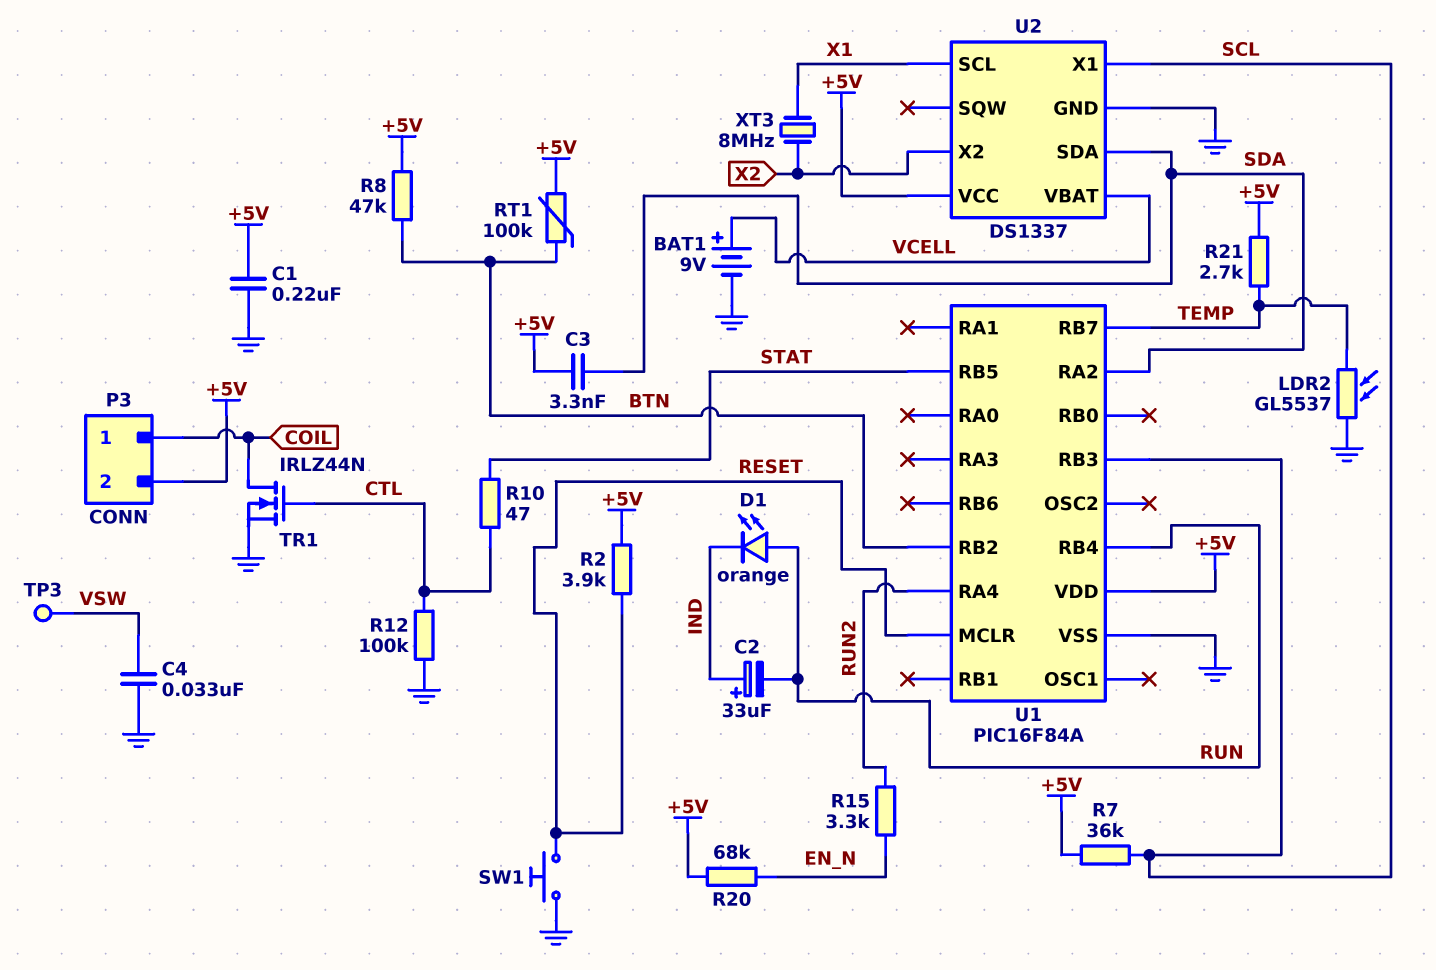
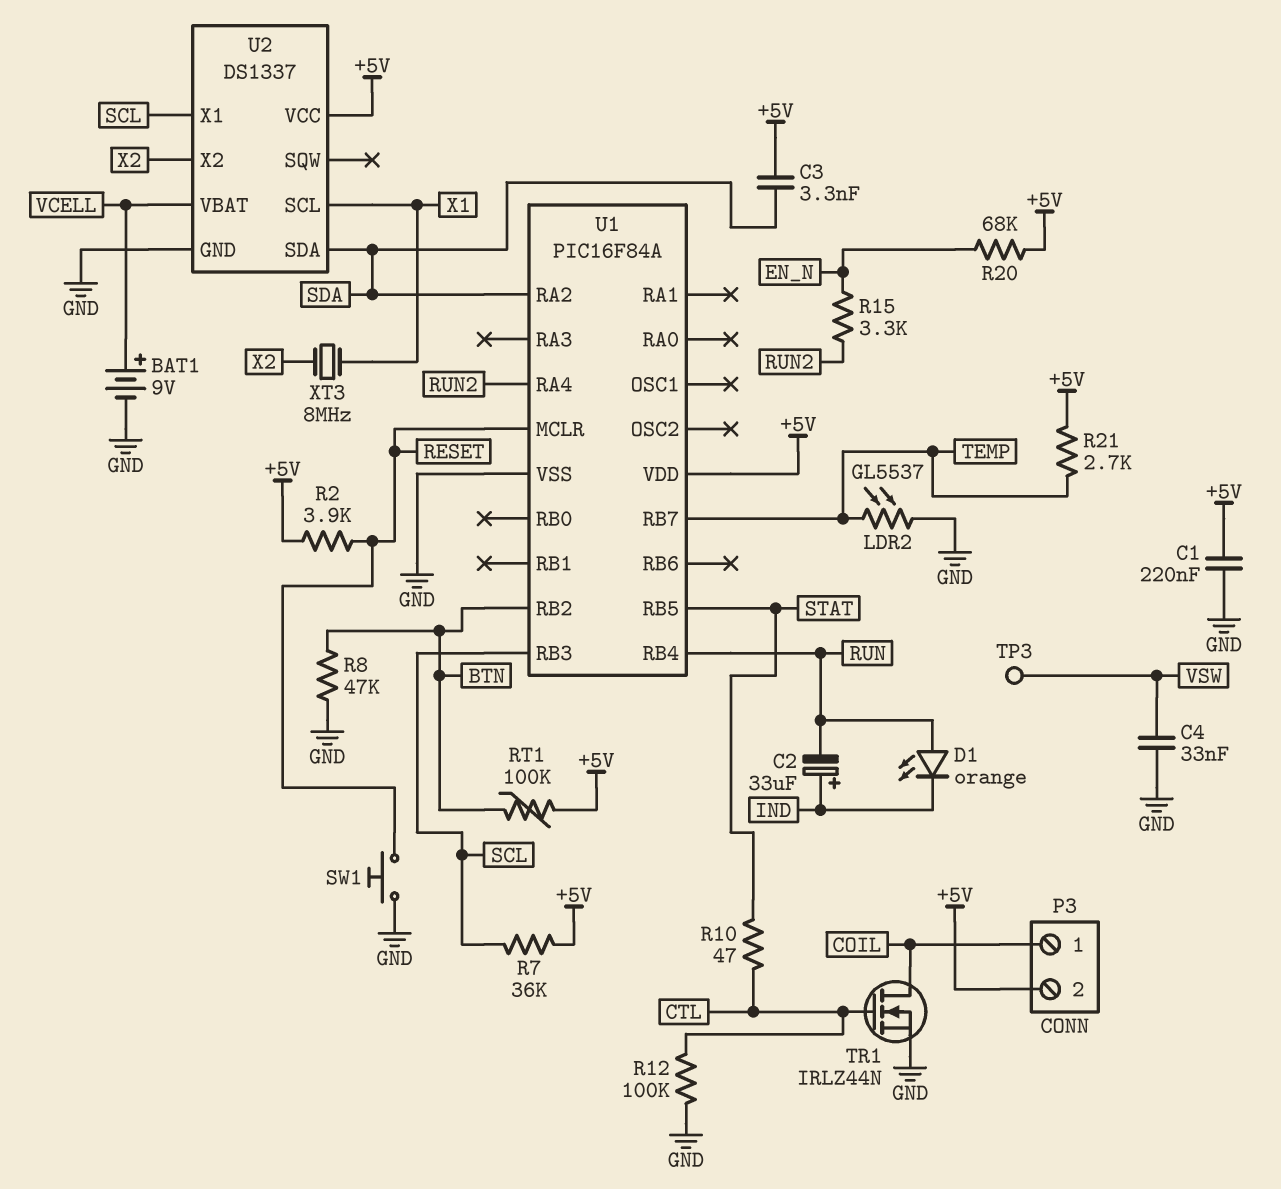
R8: 47k (+5V, BTN) -> 47k (BTN, GND)

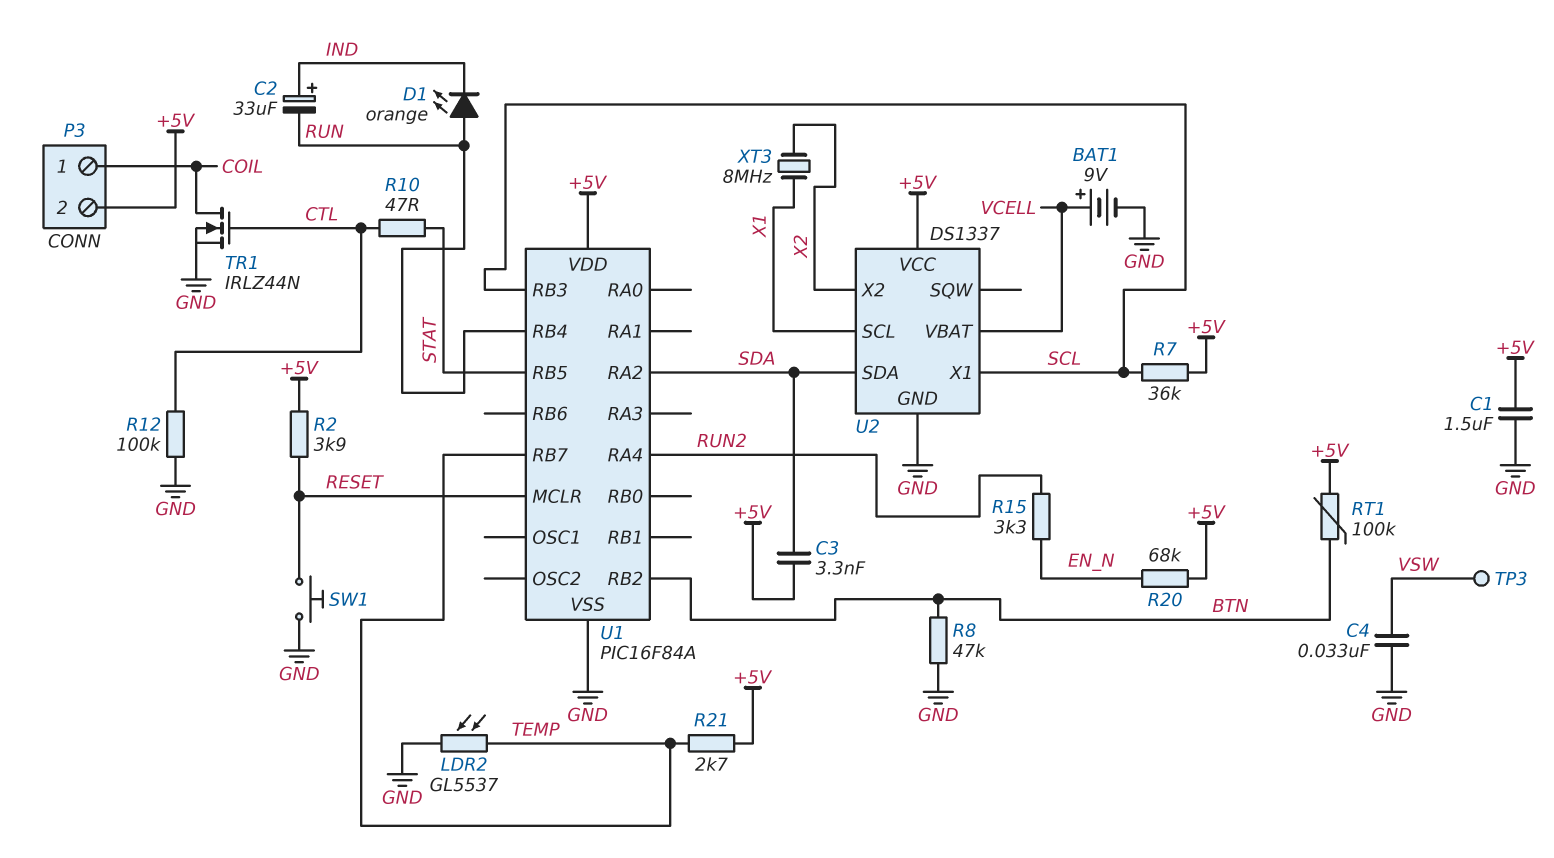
C1: 220nF (+5V, GND) -> 1.5uF (+5V, GND)

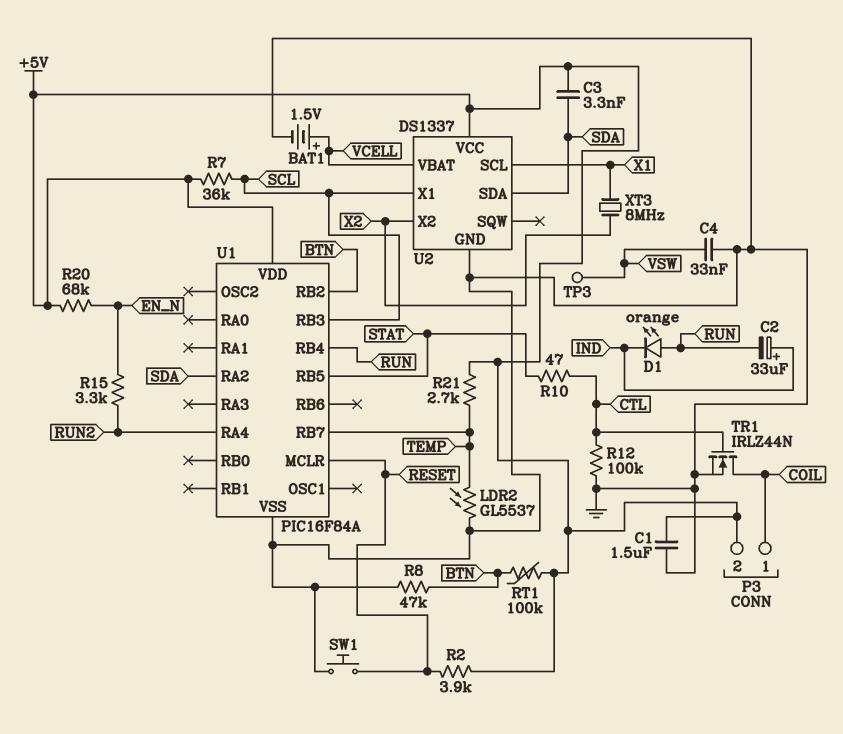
BAT1: 9V (plus VCELL, minus GND) -> 1.5V (plus VCELL, minus GND)

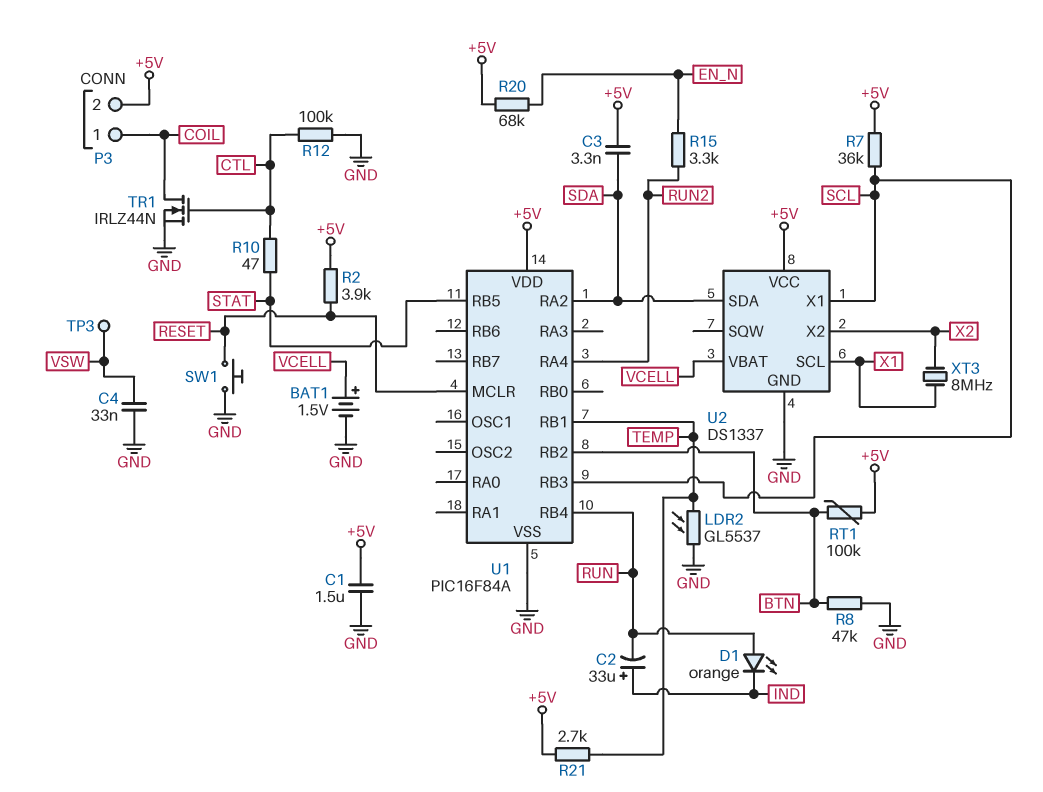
U1 pin RB1: none -> TEMP
U1 pin RB7: TEMP -> none

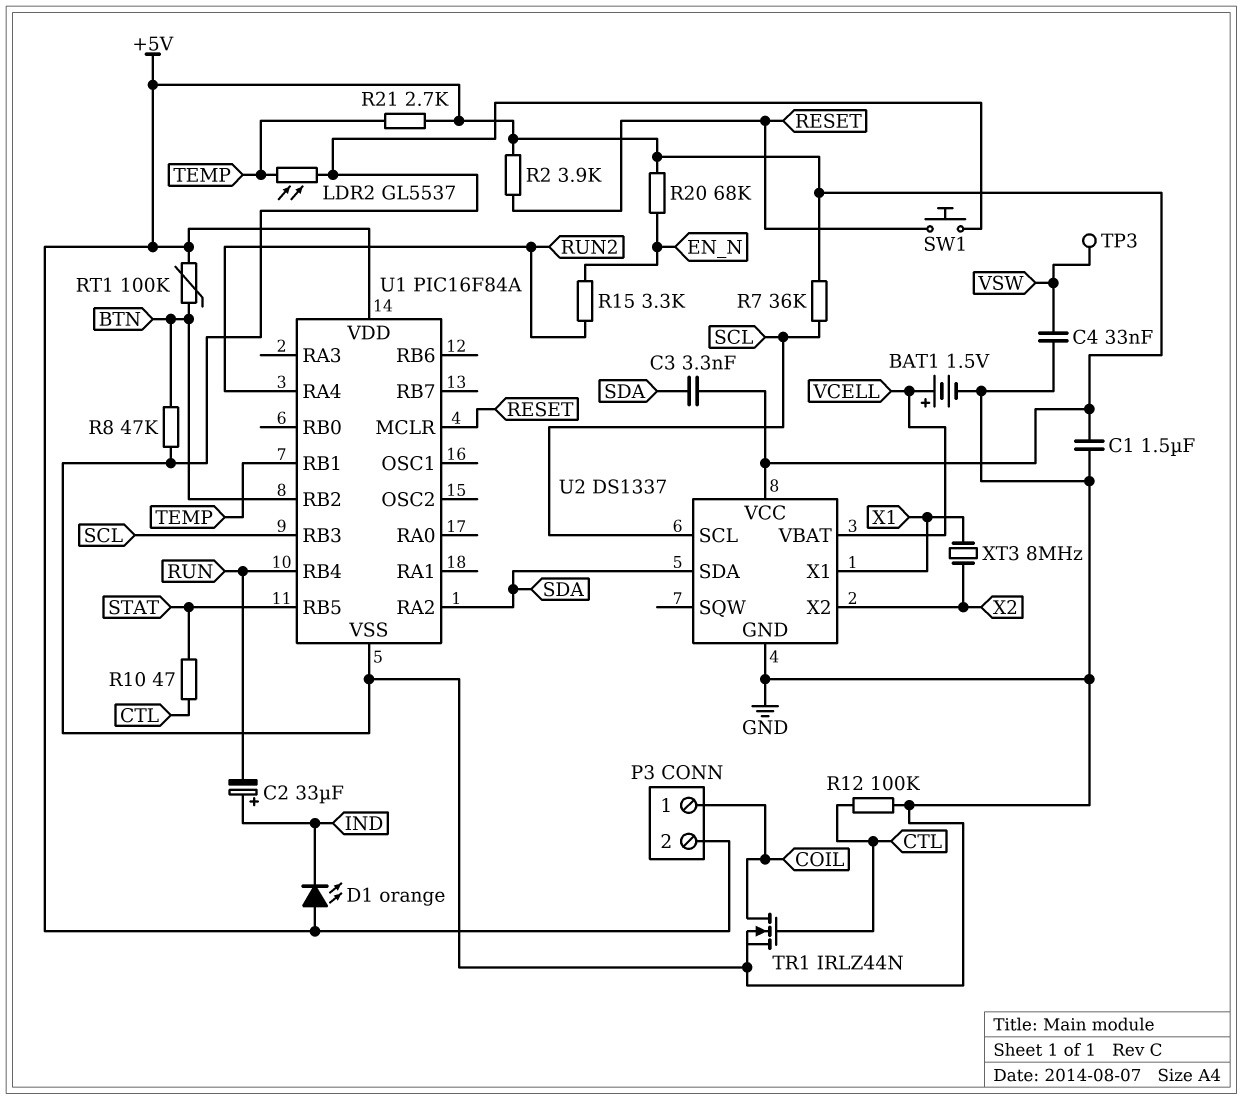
D1: LED orange (A RUN, K IND) -> LED orange (A +5V, K IND)
U2 pin SCL: X1 -> SCL
U2 pin X1: SCL -> X1

